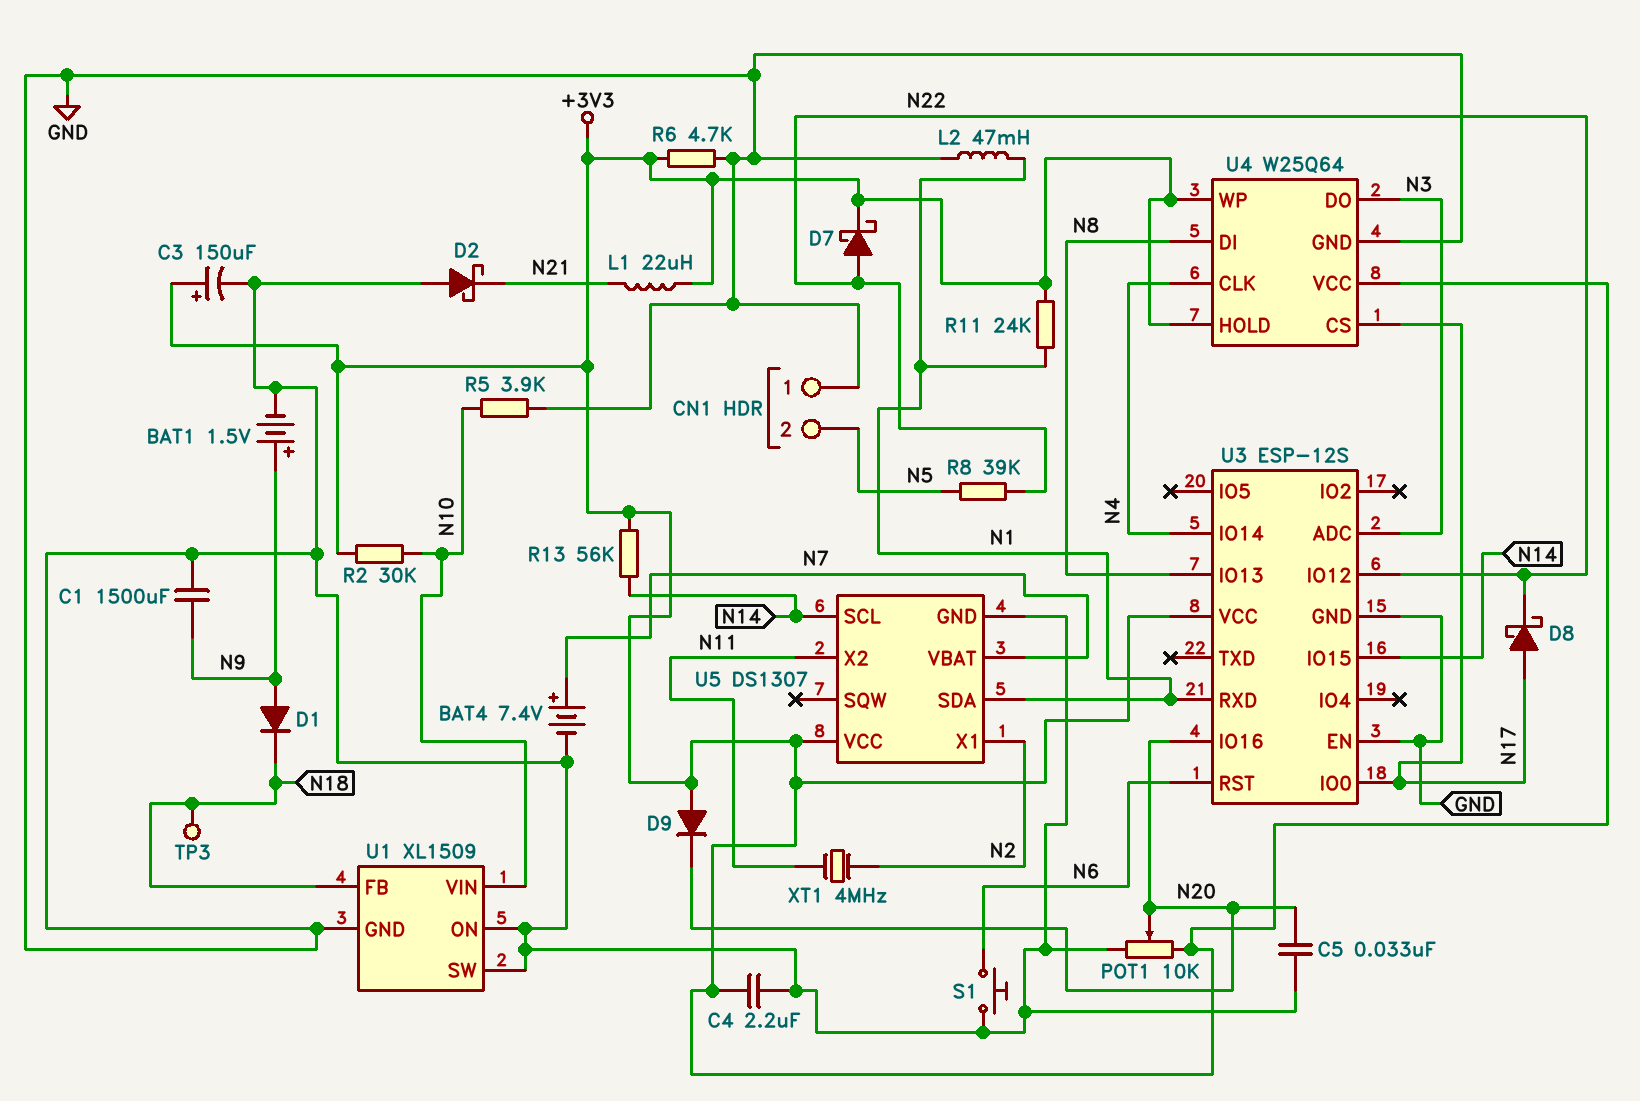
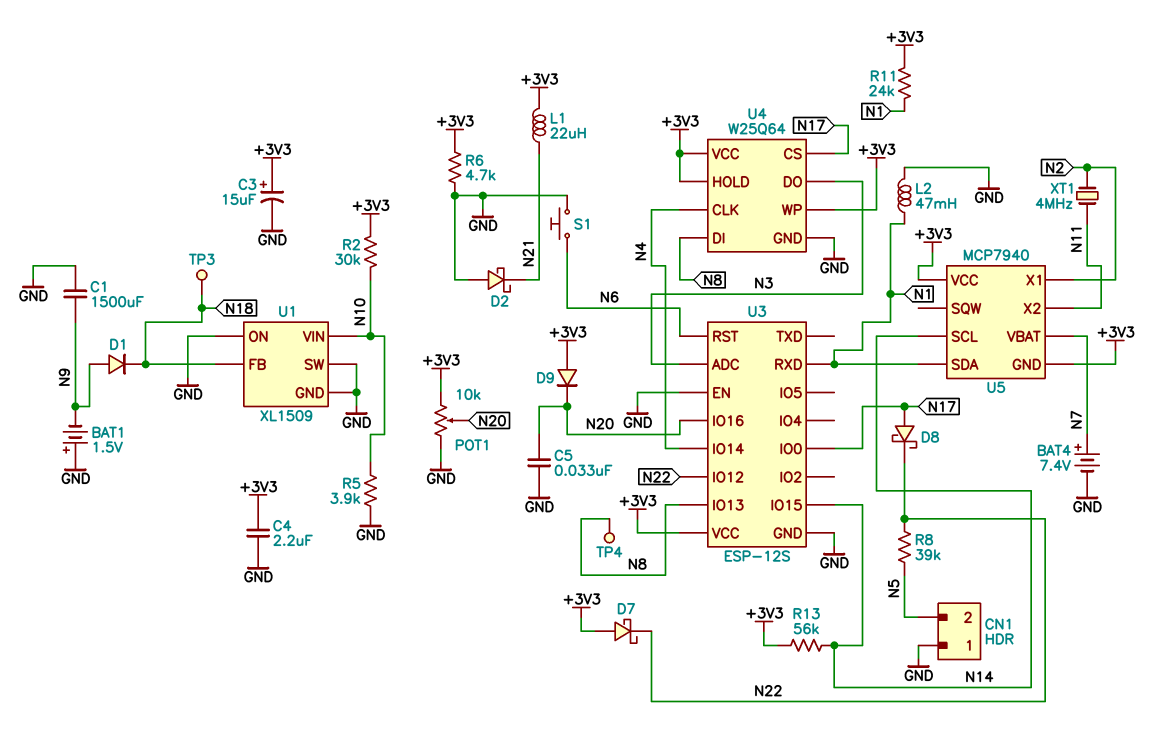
BAT1: 1.5V (plus N9, minus GND) -> 1.5V (plus GND, minus N9)
C3: 150uF (plus +3V3, minus GND) -> 15uF (plus +3V3, minus GND)
D7: schottky (A N22, K +3V3) -> schottky (A +3V3, K N22)
TP4: none -> test point (N8)
U5: DS1307 -> MCP7940
U5 pin GND: GND -> +3V3

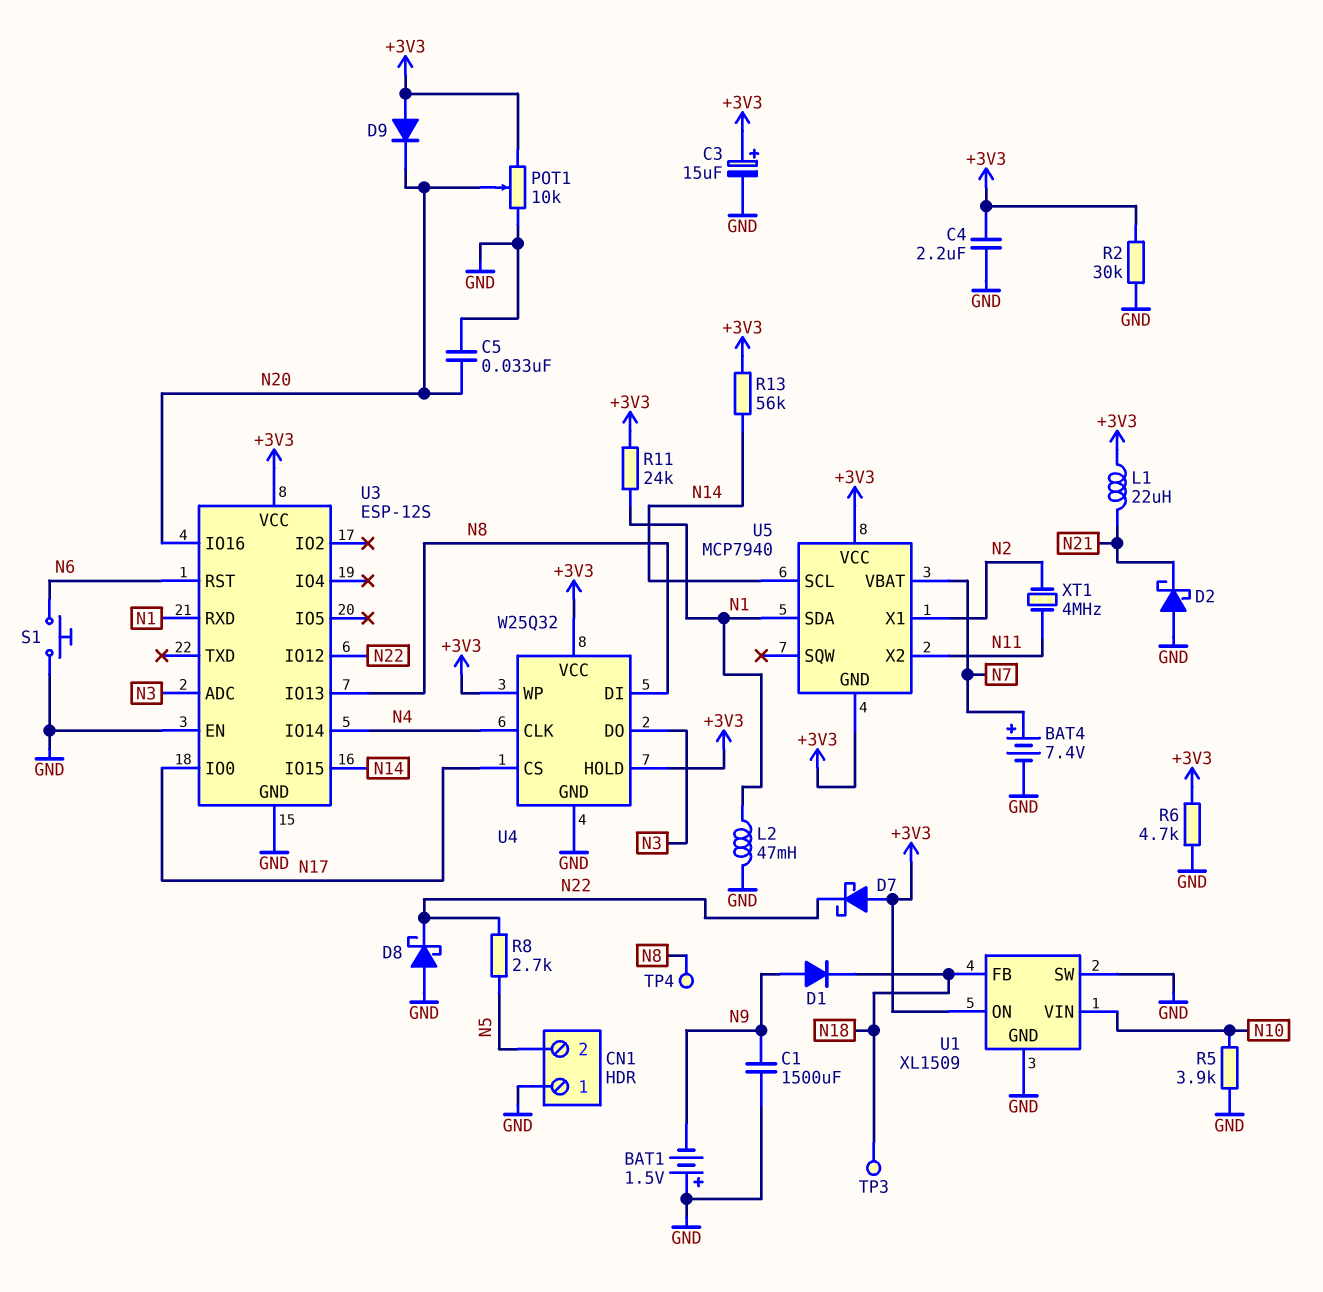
D8: schottky (A N17, K N22) -> schottky (A GND, K N22)
R2: 30k (+3V3, N10) -> 30k (+3V3, GND)
R8: 39k (N5, N22) -> 2.7k (N5, N22)
U1 pin ON: GND -> +3V3
U4: W25Q64 -> W25Q32

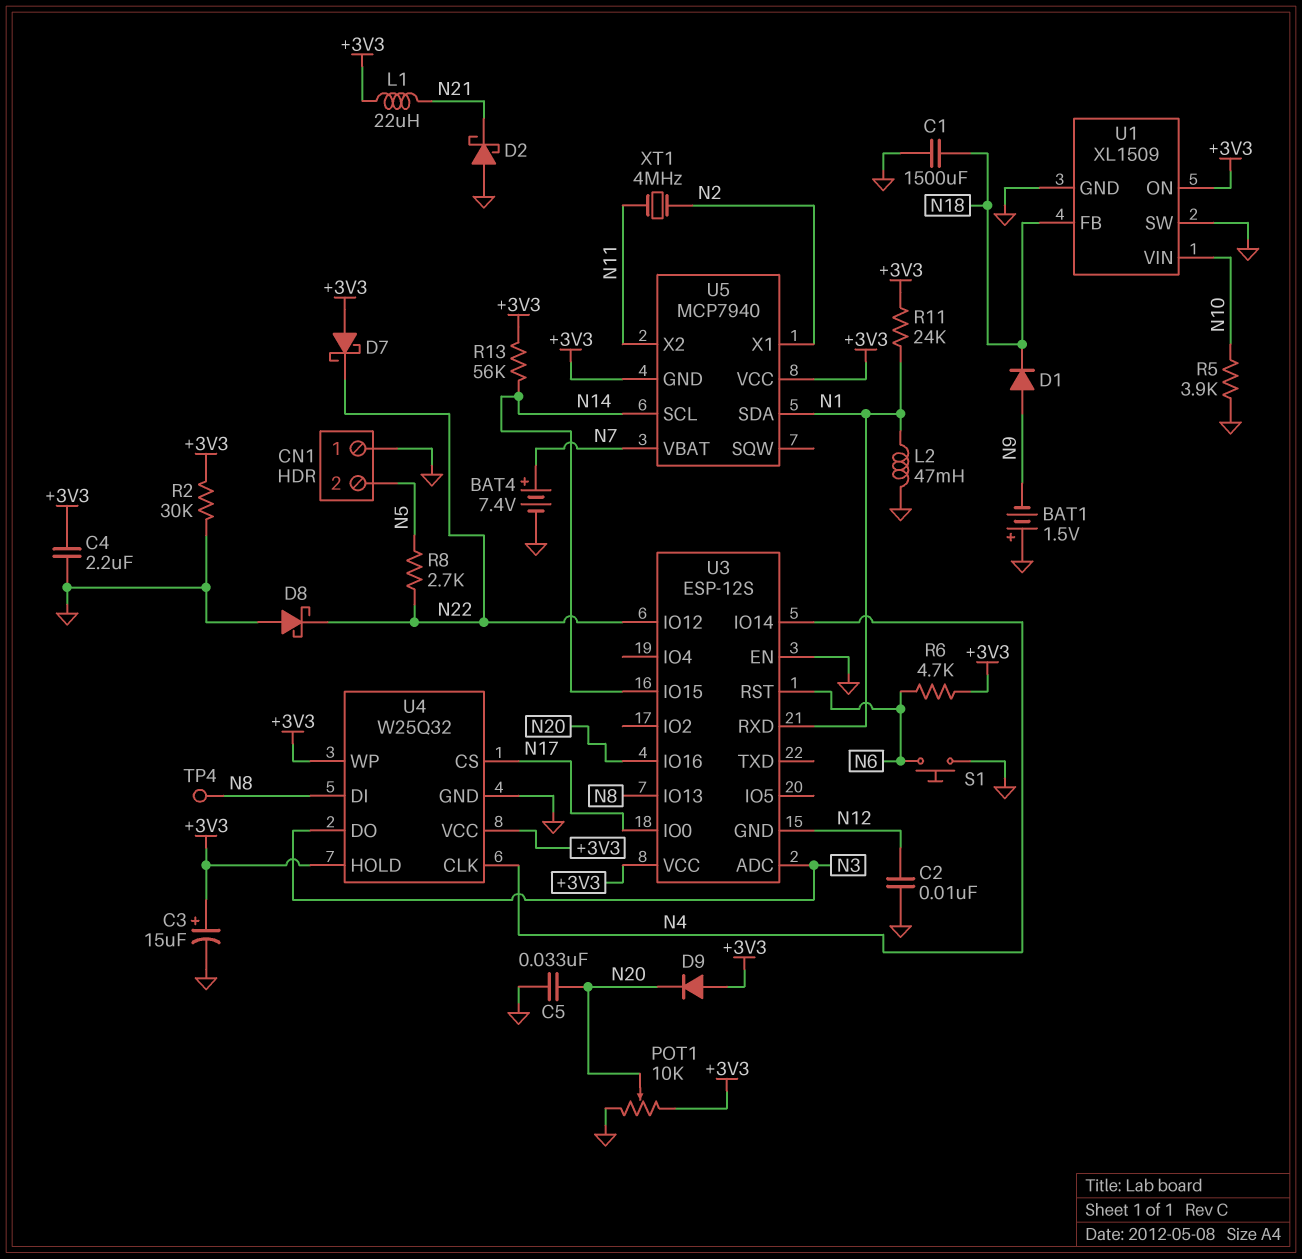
C1: 1500uF (GND, N9) -> 1500uF (GND, N18)
C2: none -> 10nF (GND, N12)
R6: 4.7k (+3V3, GND) -> 4.7k (+3V3, N6)
TP3: test point (N18) -> none
U3 pin GND: GND -> N12

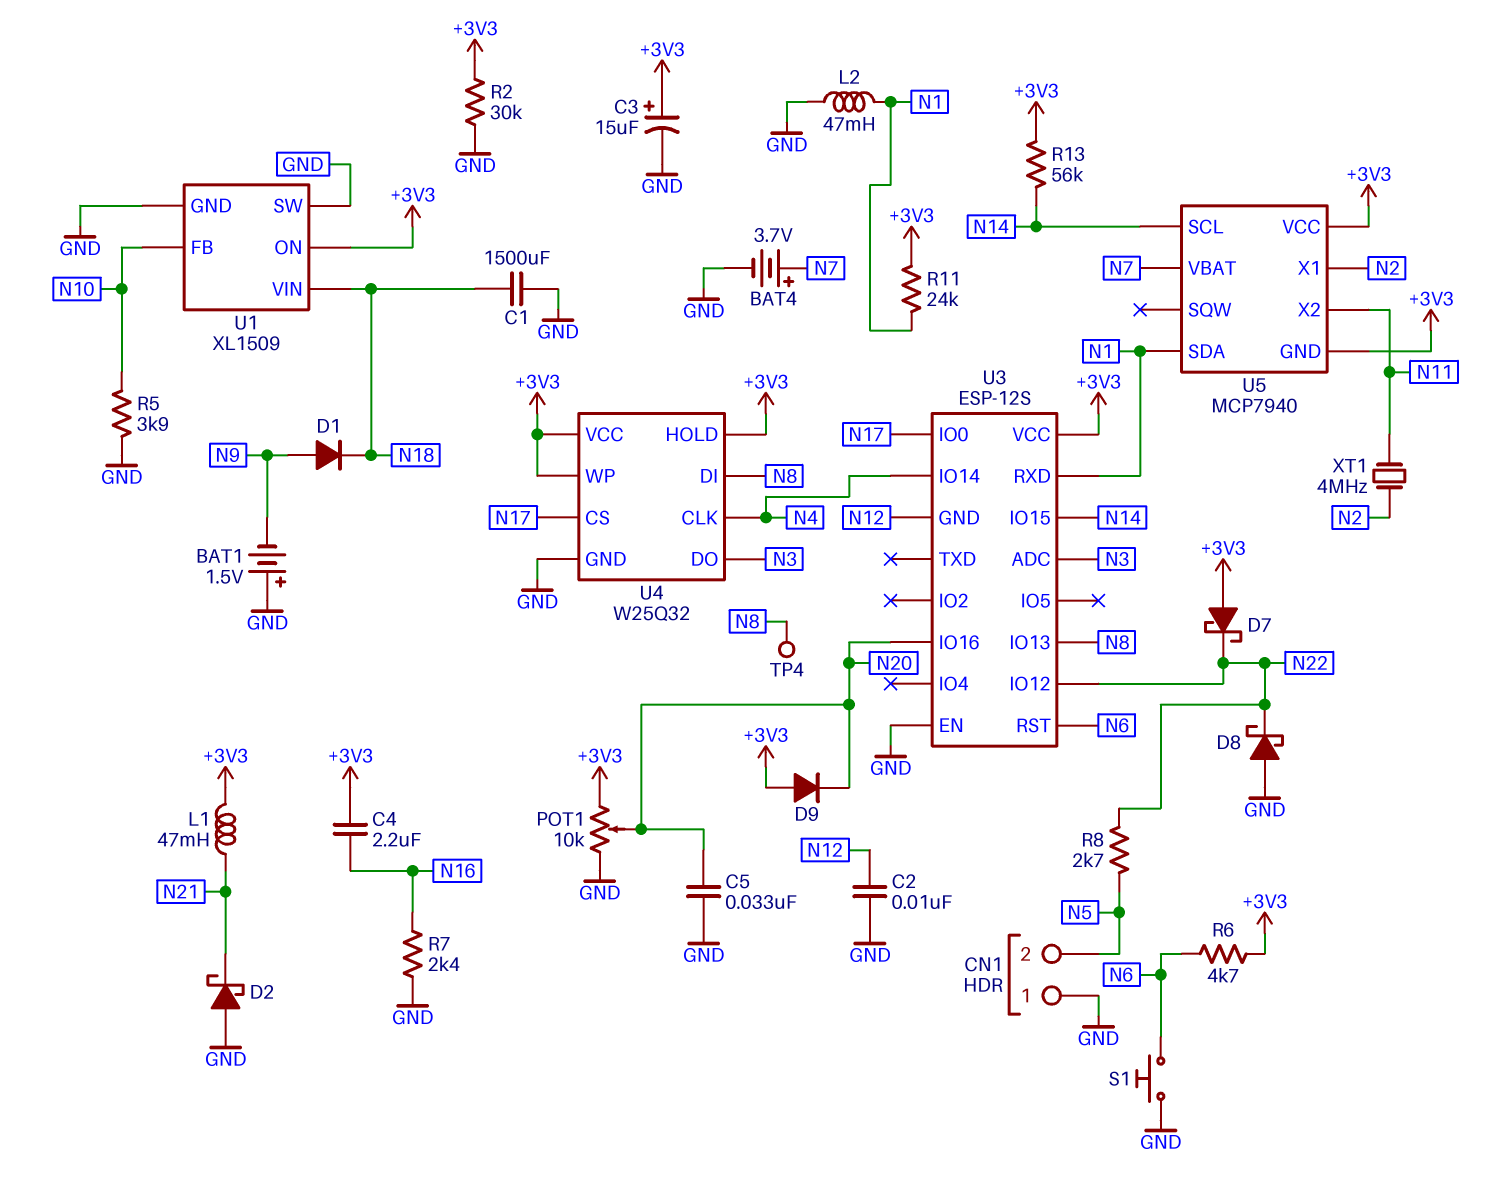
BAT4: 7.4V (plus N7, minus GND) -> 3.7V (plus N7, minus GND)
C4: 2.2uF (+3V3, GND) -> 2.2uF (+3V3, N16)
L1: 22uH (+3V3, N21) -> 47mH (+3V3, N21)
R7: none -> 2.4k (GND, N16)
U1 pin FB: N18 -> N10
U1 pin VIN: N10 -> N18

